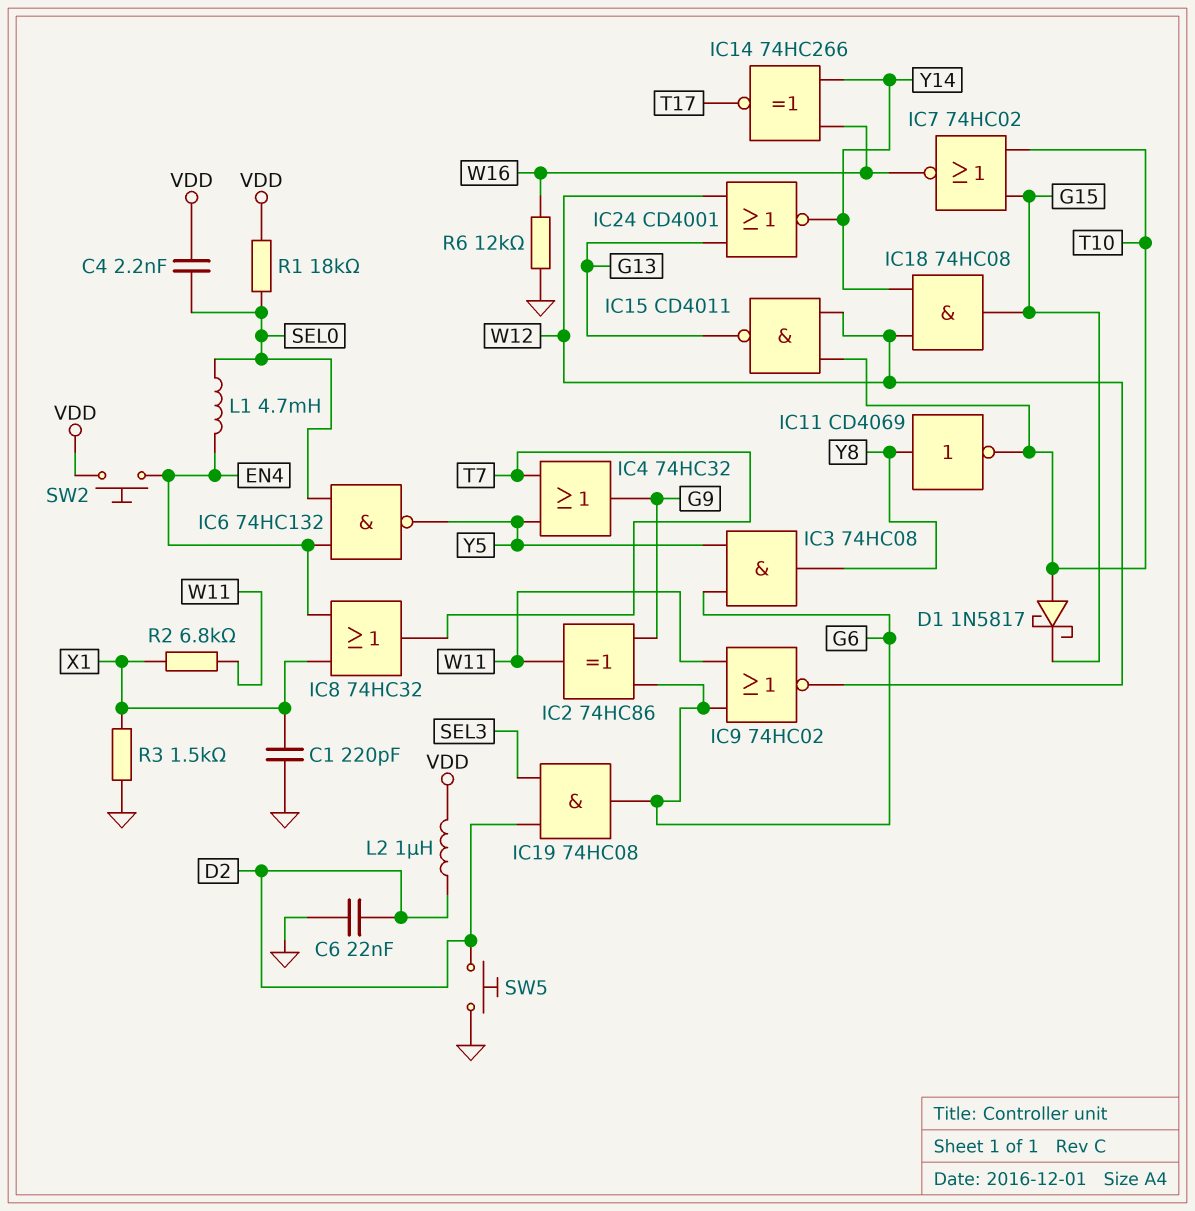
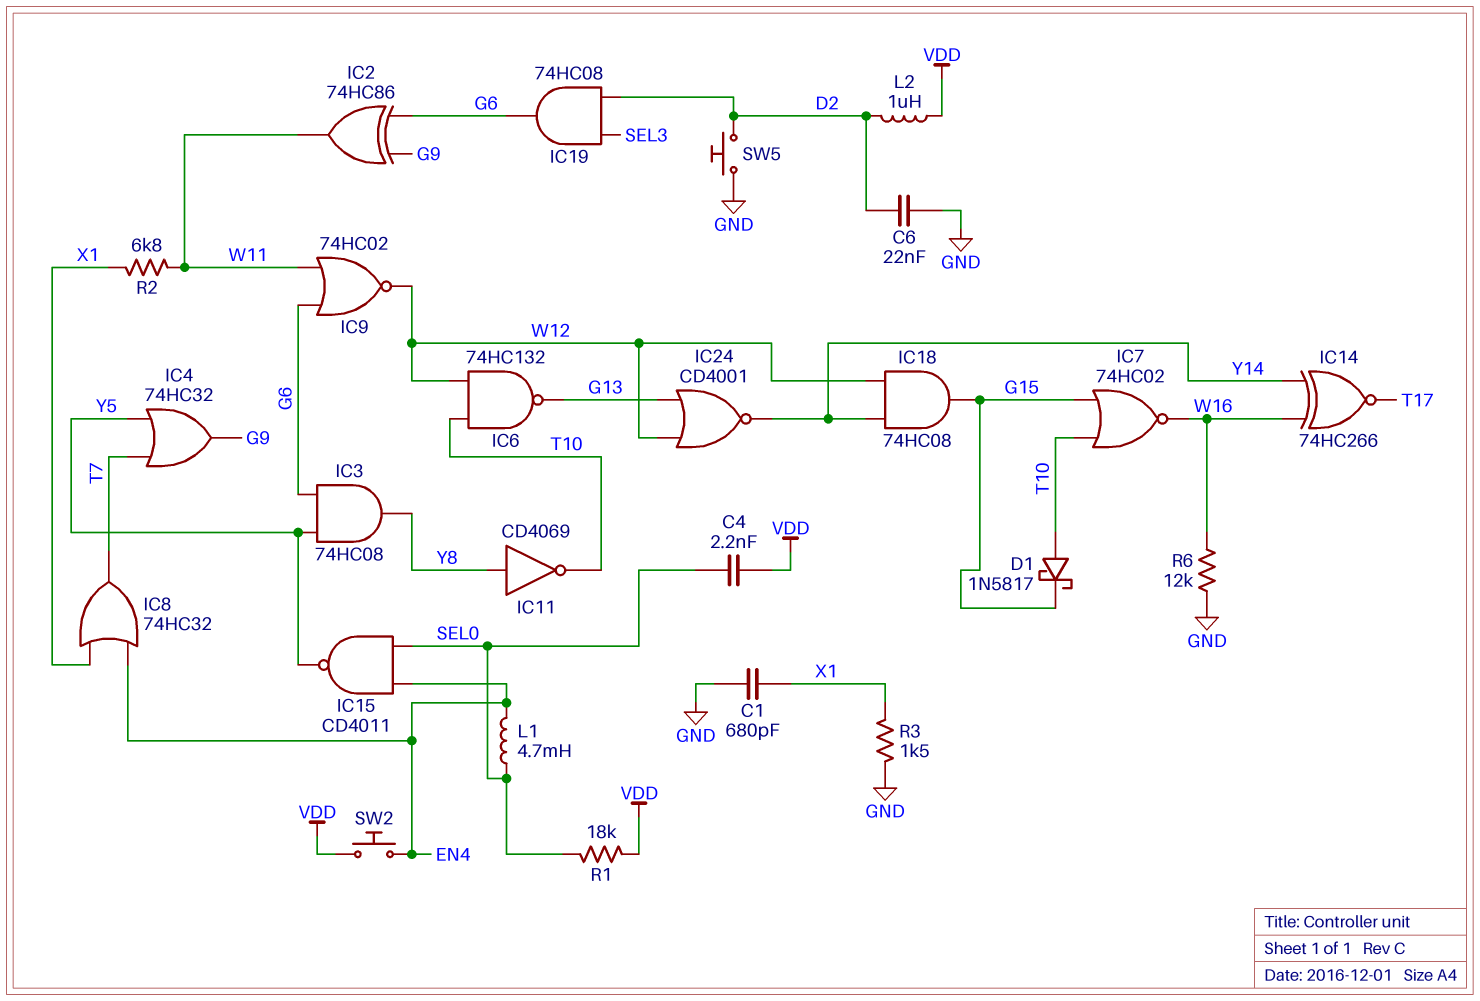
C1: 220pF (GND, X1) -> 680pF (GND, X1)
IC6: NAND 74HC132 (in EN4, in SEL0, out Y5) -> NAND 74HC132 (in T10, in W12, out G13)
IC15: NAND CD4011 (in T10, in W12, out G13) -> NAND CD4011 (in EN4, in SEL0, out Y5)

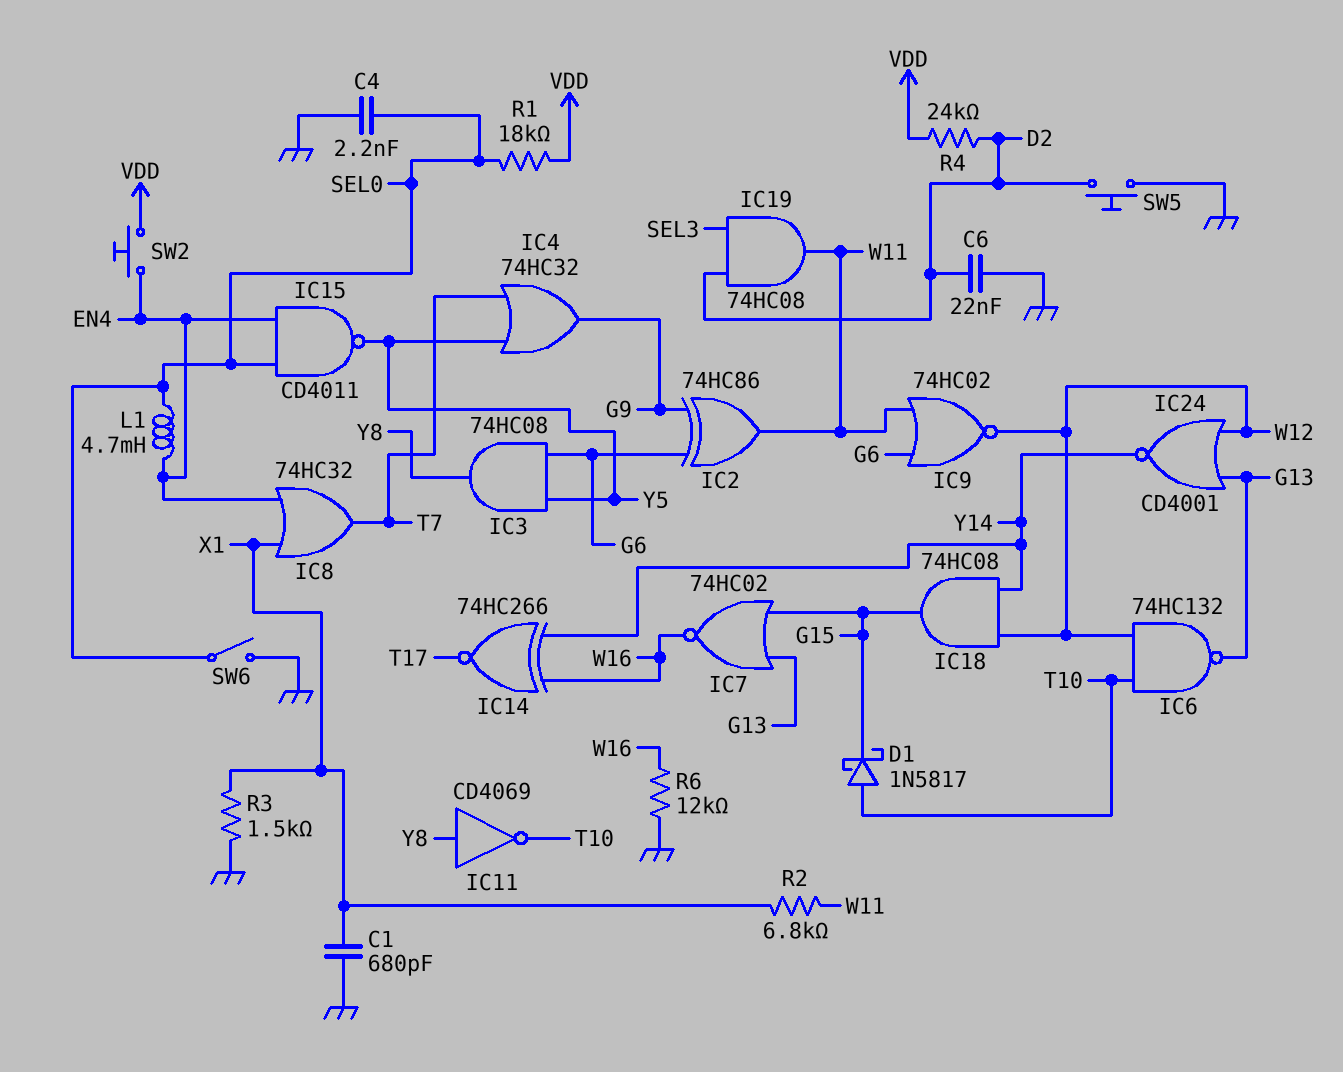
C4: 2.2nF (SEL0, VDD) -> 2.2nF (GND, SEL0)
IC7: NOR 74HC02 (in G15, in T10, out W16) -> NOR 74HC02 (in G13, in G15, out W16)
IC19: AND 74HC08 (in D2, in SEL3, out G6) -> AND 74HC08 (in D2, in SEL3, out W11)
L2: 1uH (D2, VDD) -> none
R4: none -> 24k (D2, VDD)
SW6: none -> switch (GND, SEL0)

